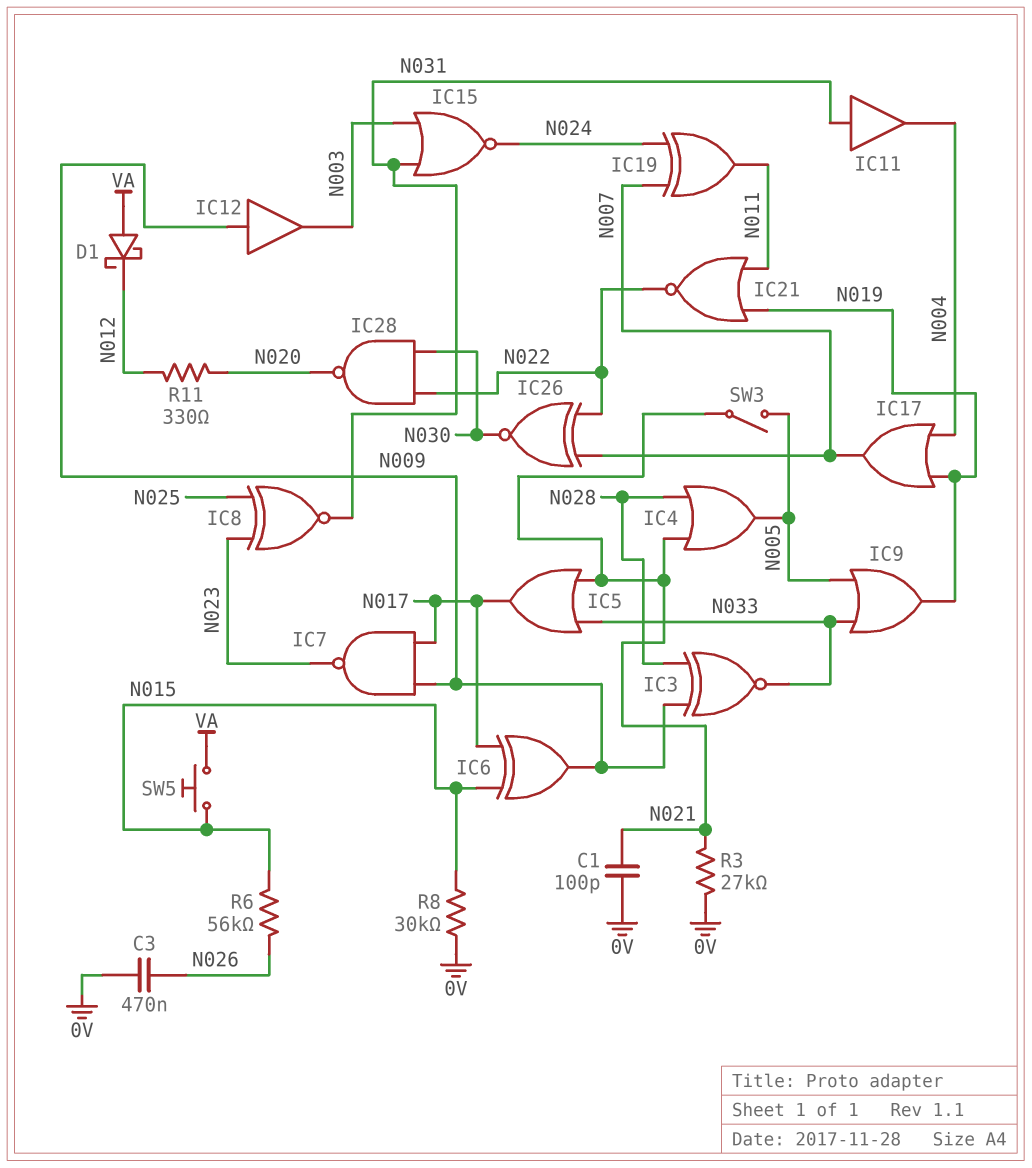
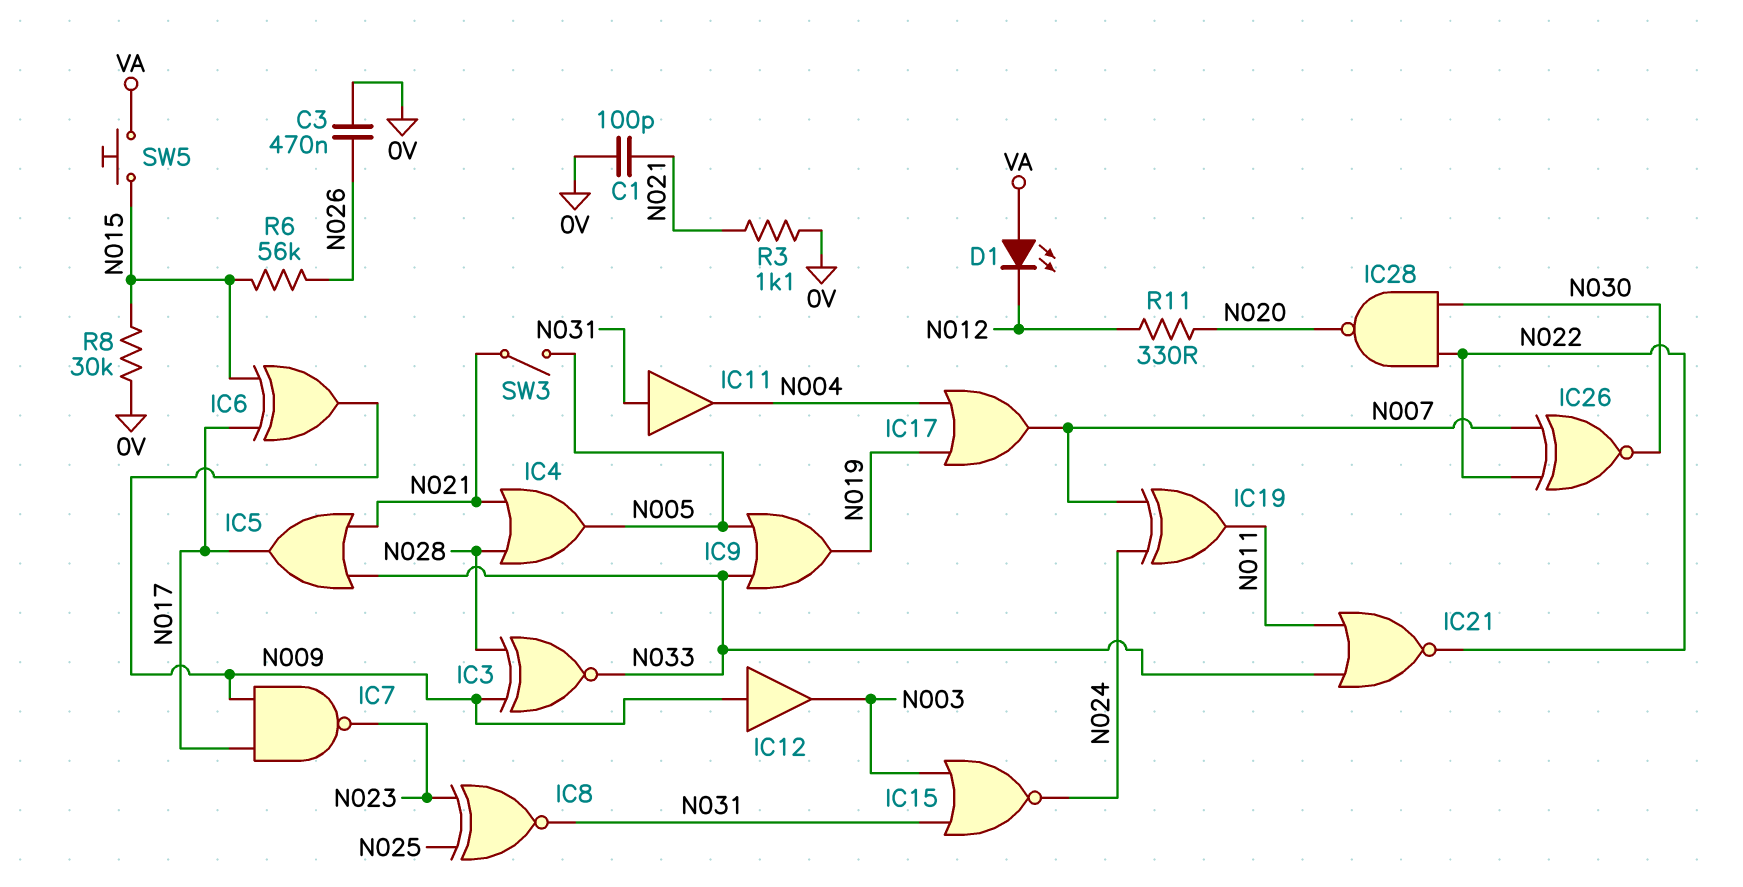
D1: schottky (A VA, K N012) -> LED (A VA, K N012)
IC21: NOR (in N011, in N019, out N022) -> NOR (in N011, in N033, out N022)
R3: 27k (0V, N021) -> 1.1k (0V, N021)

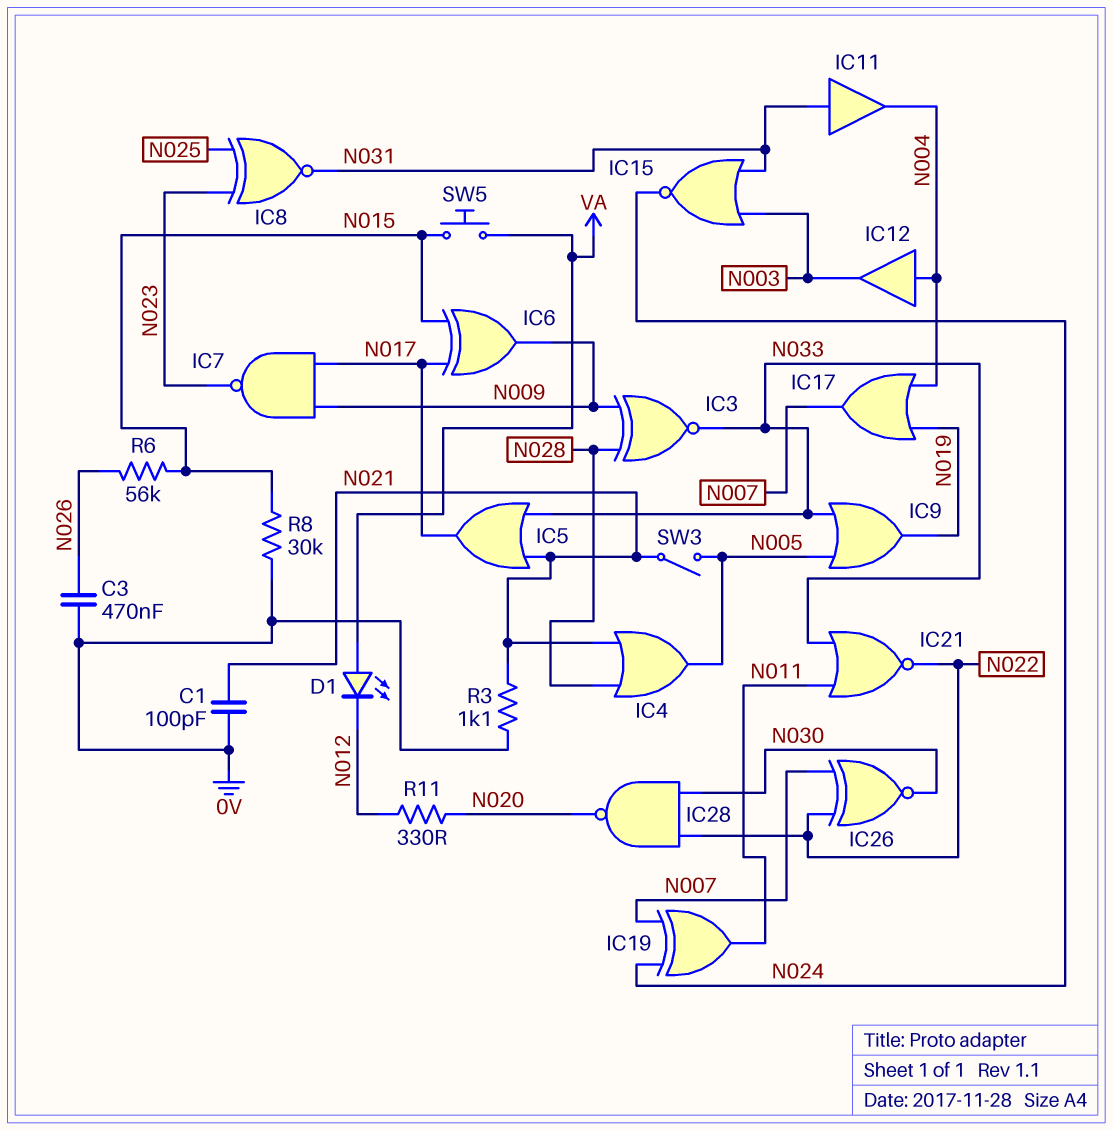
IC12: buffer (in N009, out N003) -> buffer (in N004, out N003)

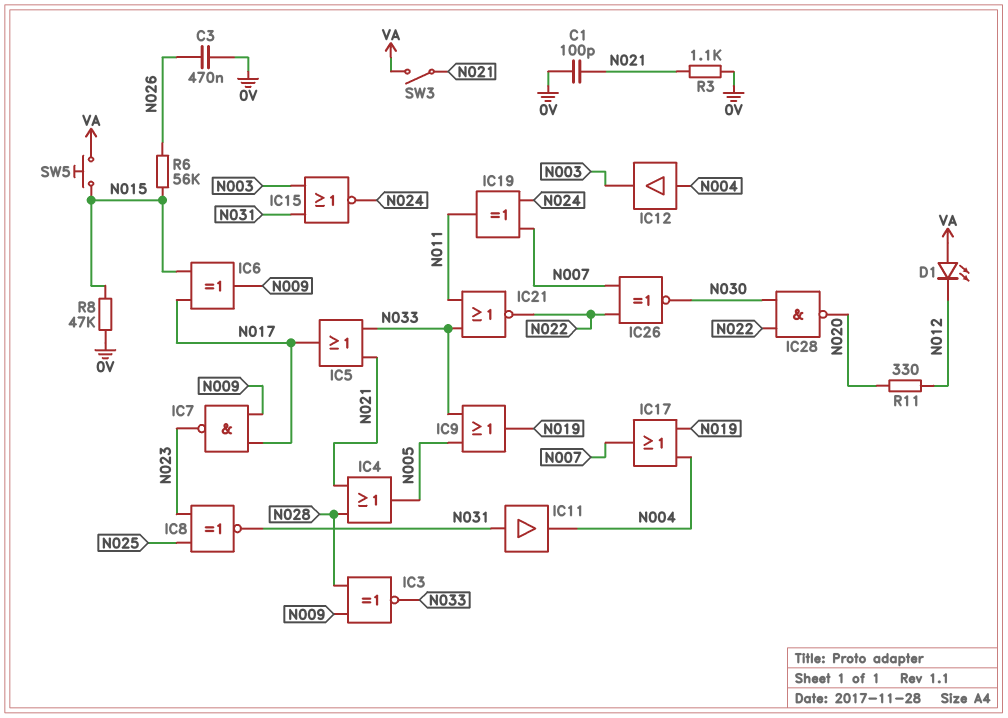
R8: 30k (0V, N015) -> 47k (0V, N015)
SW3: switch (N005, N021) -> switch (N021, VA)

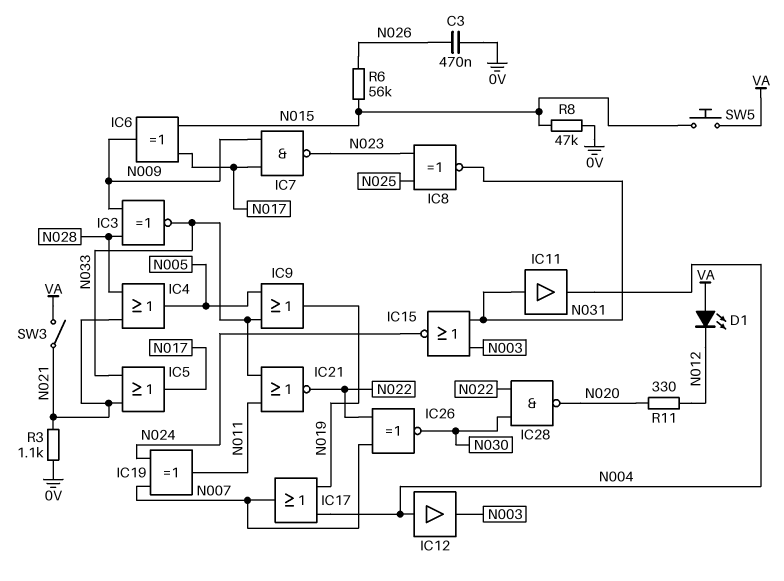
C1: 100pF (0V, N021) -> none

